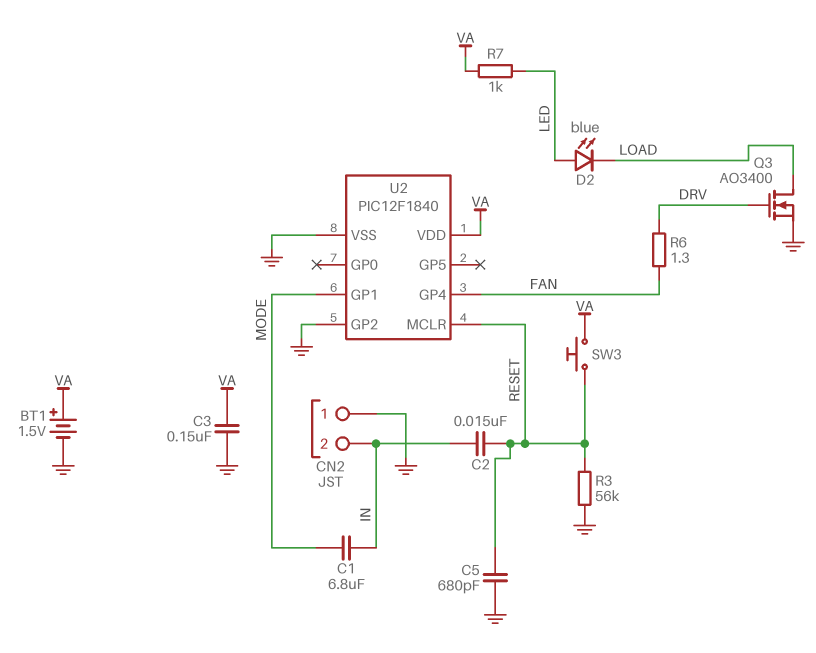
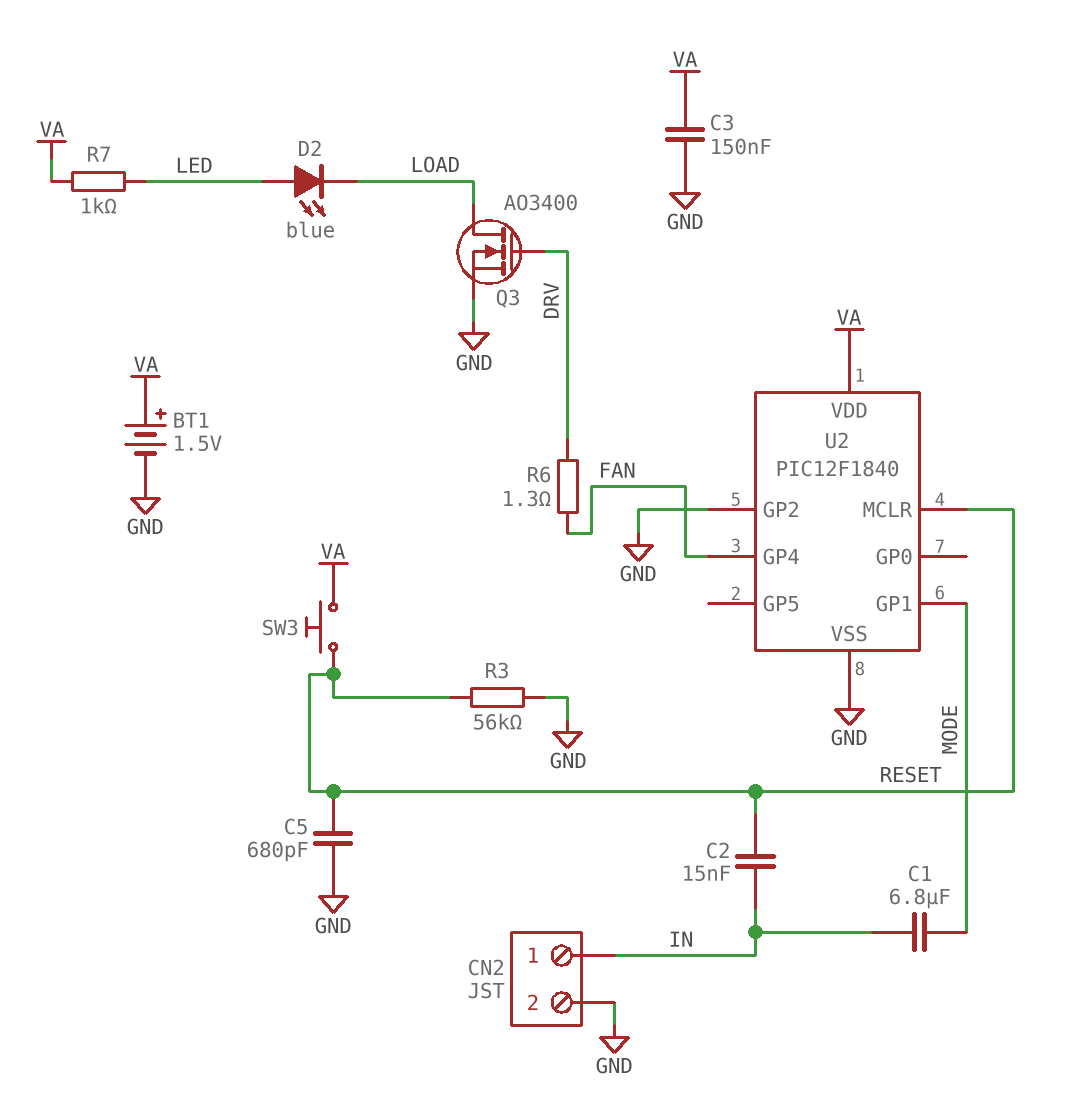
CN2 pin 1: GND -> IN
CN2 pin 2: IN -> GND

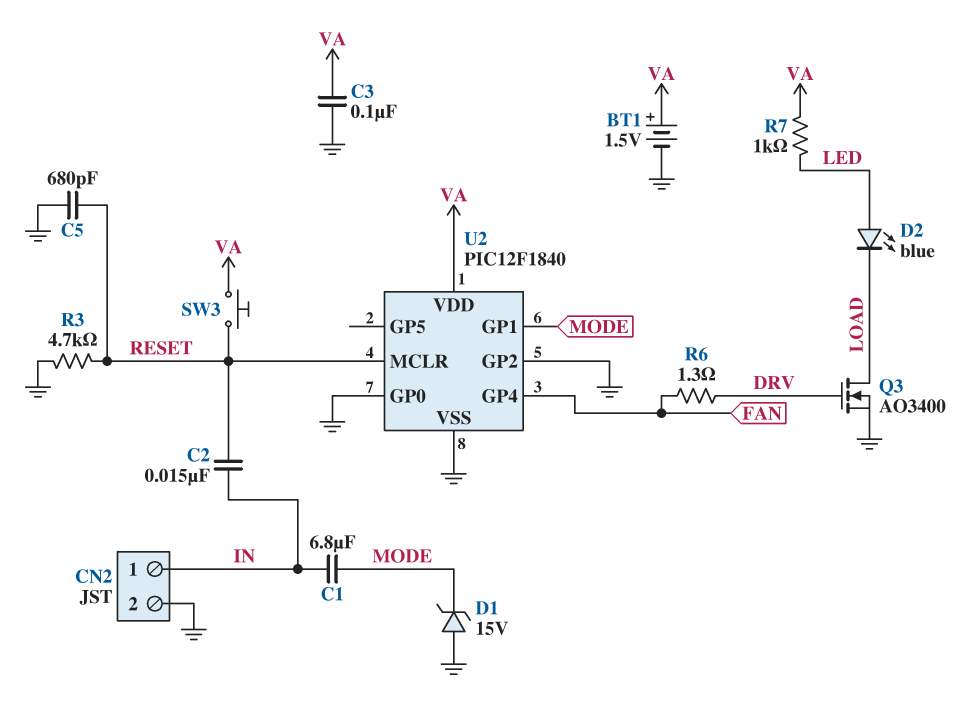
C3: 150nF (GND, VA) -> 100nF (GND, VA)
D1: none -> zener 15V (A GND, K MODE)
R3: 56k (GND, RESET) -> 4.7k (GND, RESET)
U2 pin GP0: none -> GND

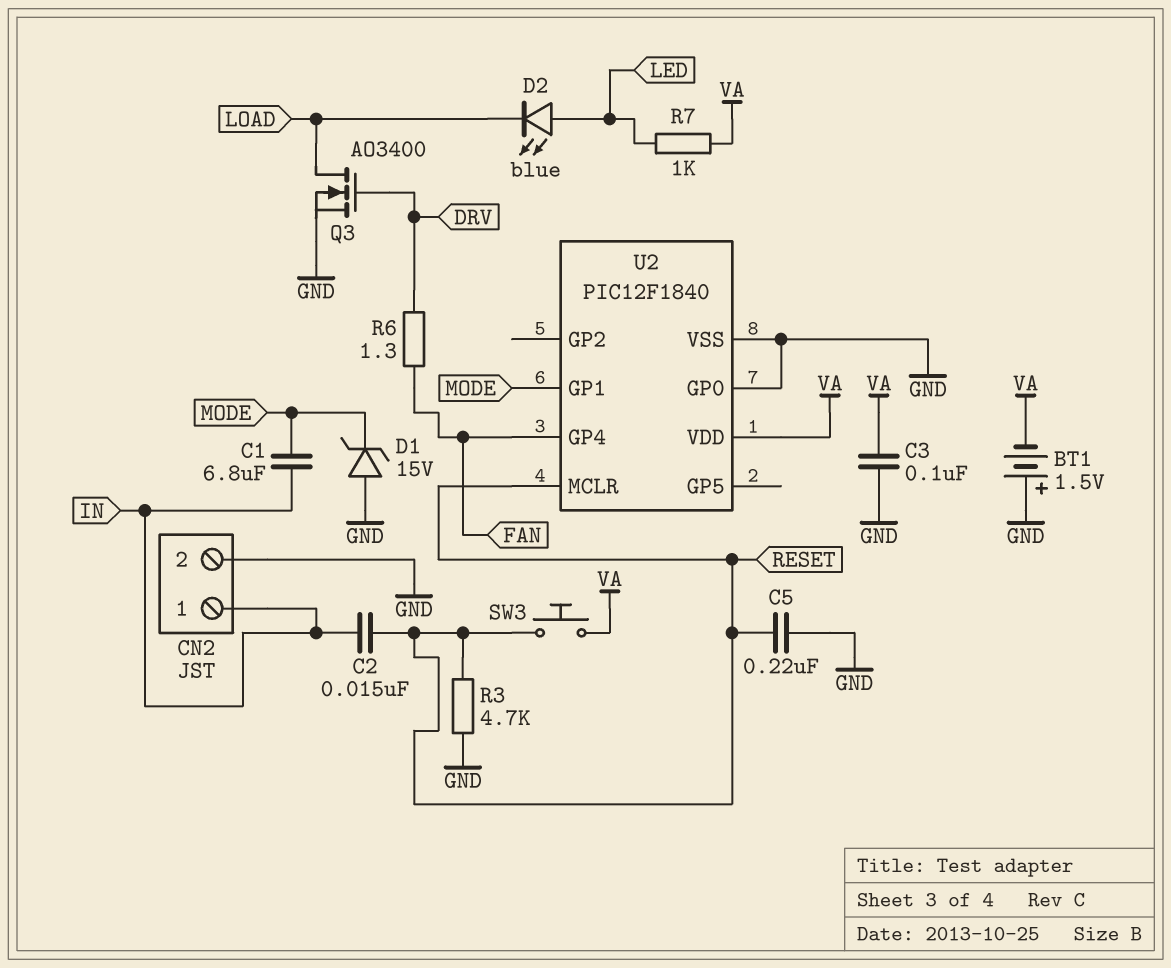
BT1: 1.5V (plus VA, minus GND) -> 1.5V (plus GND, minus VA)
C5: 680pF (GND, RESET) -> 220nF (GND, RESET)
U2 pin GP2: GND -> none

